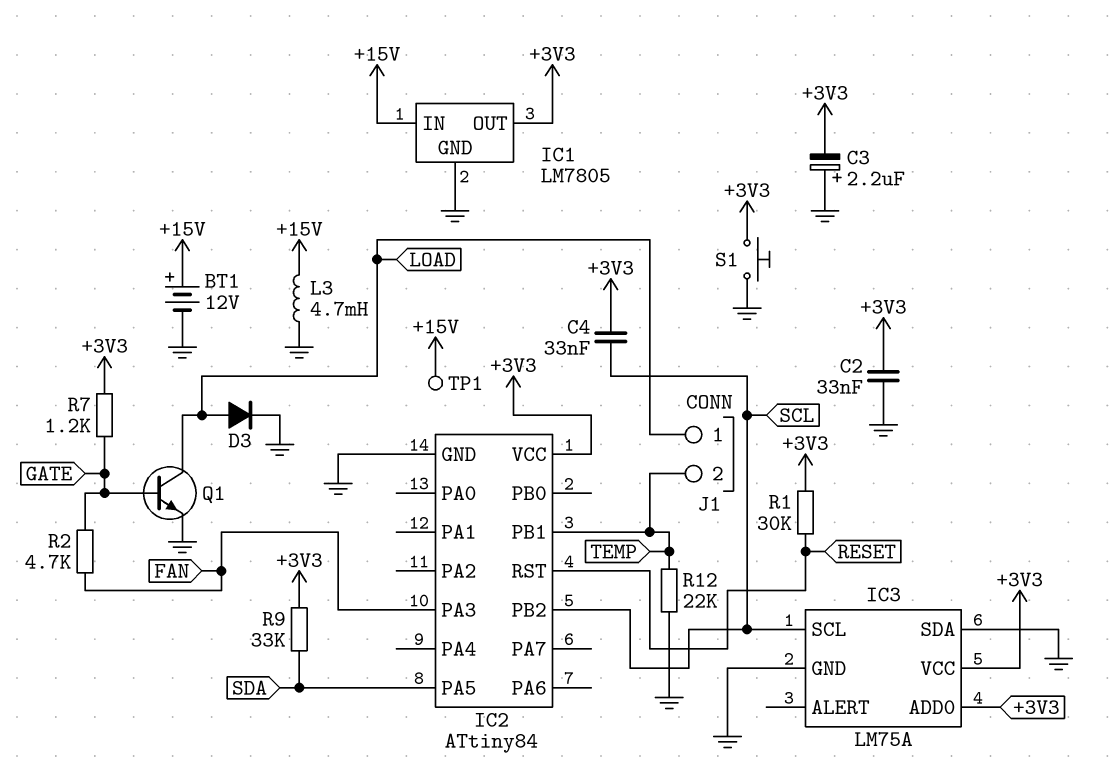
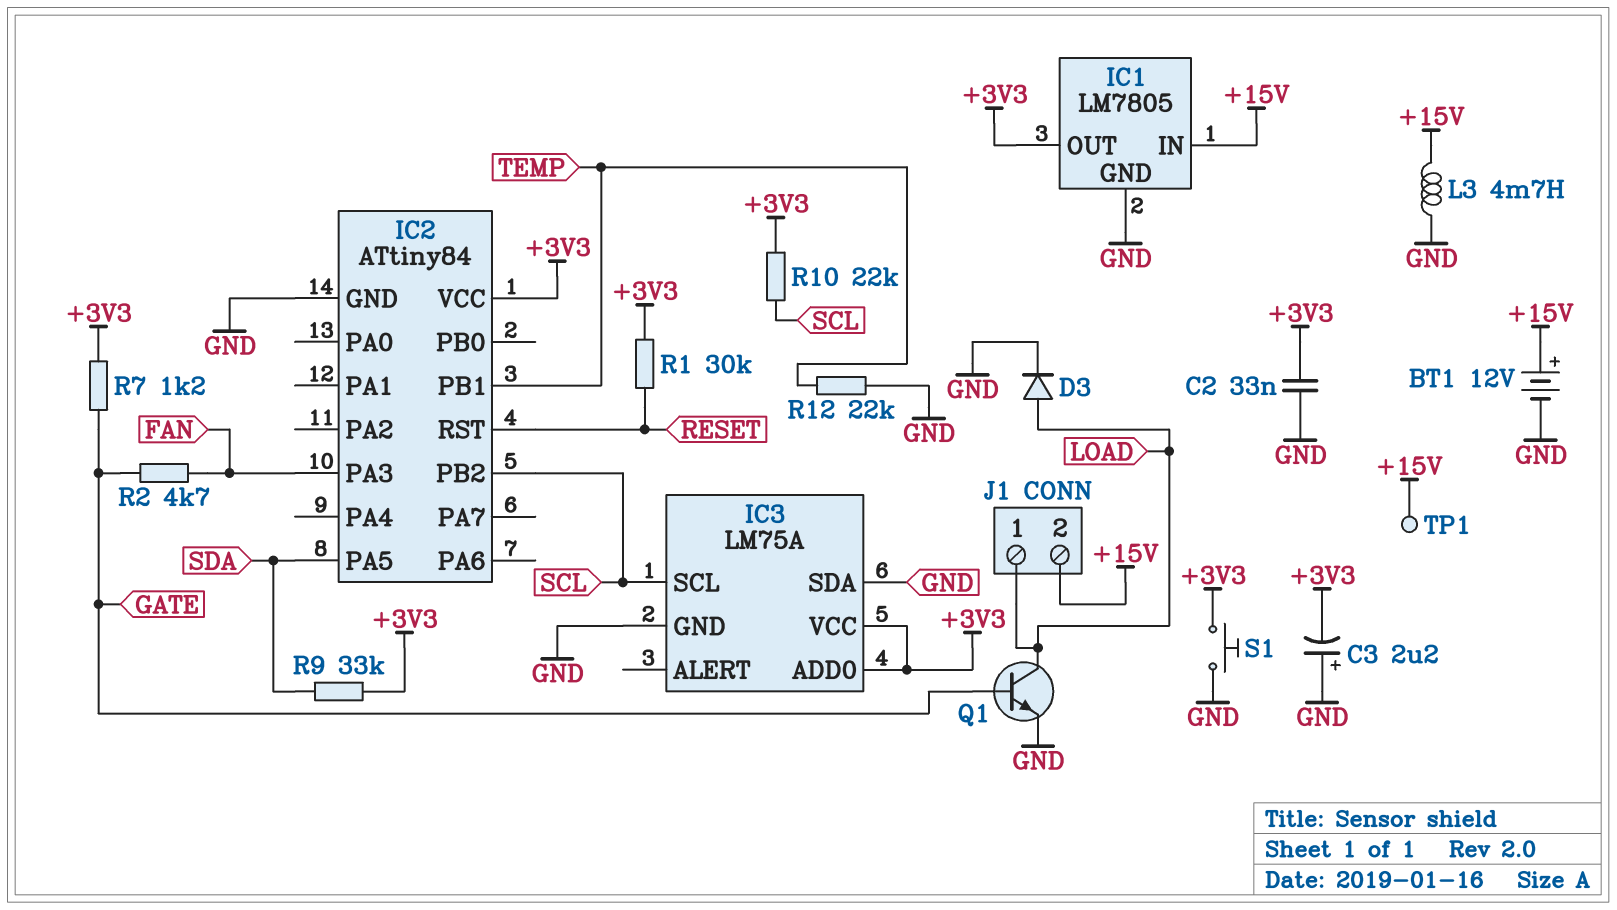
C4: 33nF (+3V3, SCL) -> none
J1 pin 2: TEMP -> +15V
R10: none -> 22k (+3V3, SCL)

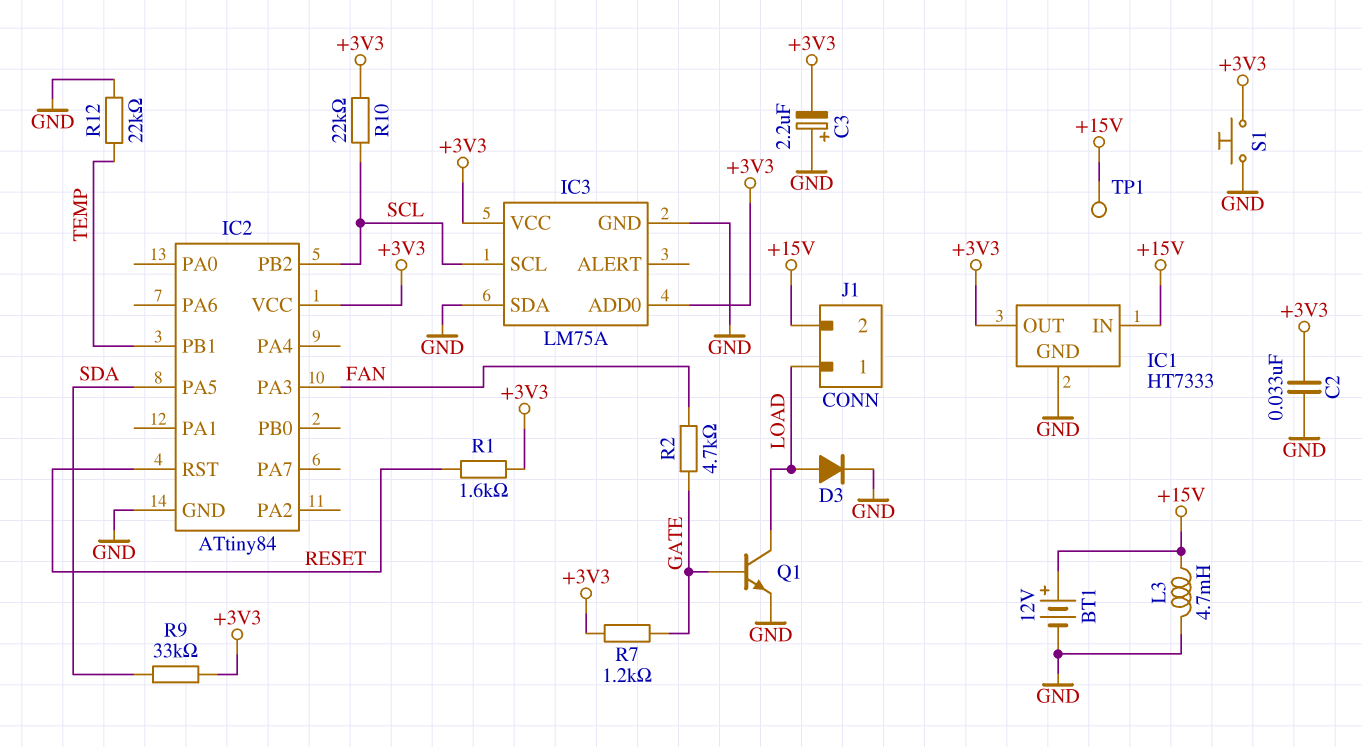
IC1: LM7805 -> HT7333
R1: 30k (+3V3, RESET) -> 1.6k (+3V3, RESET)

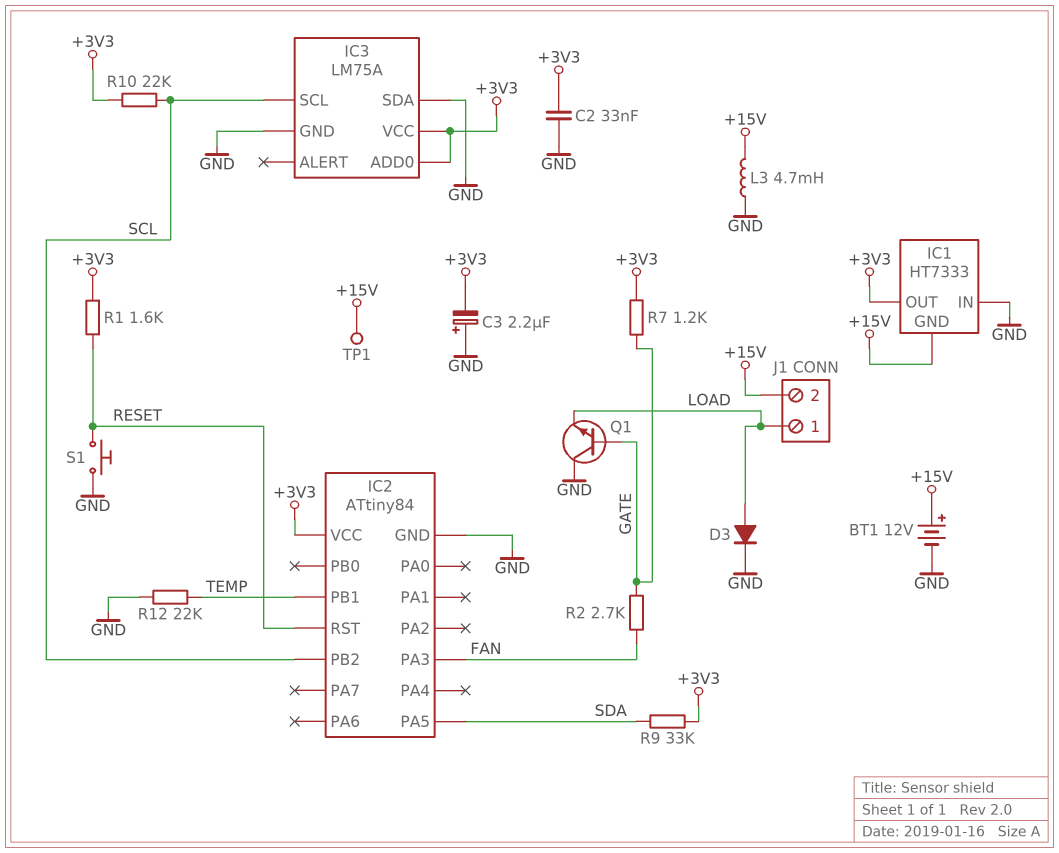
IC1 pin GND: GND -> +15V
IC1 pin IN: +15V -> GND
Q1: NPN (B GATE, C LOAD, E GND) -> NPN (B GATE, C GND, E LOAD)
R2: 4.7k (FAN, GATE) -> 2.7k (FAN, GATE)
S1: button (+3V3, GND) -> button (GND, RESET)

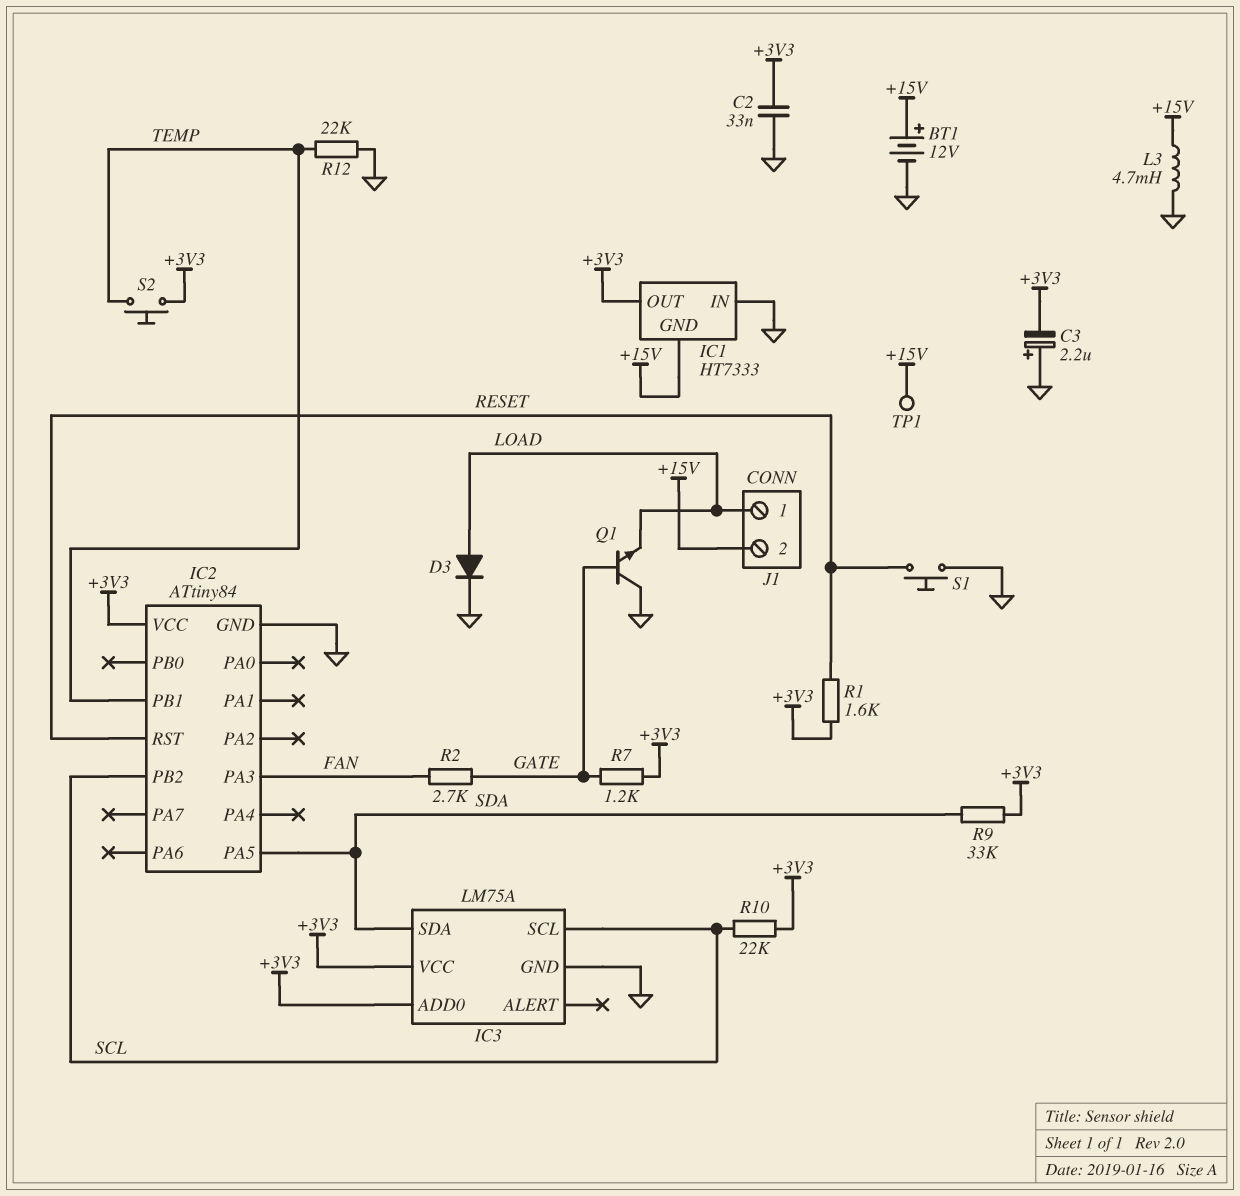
IC3 pin SDA: GND -> SDA
S2: none -> button (+3V3, TEMP)

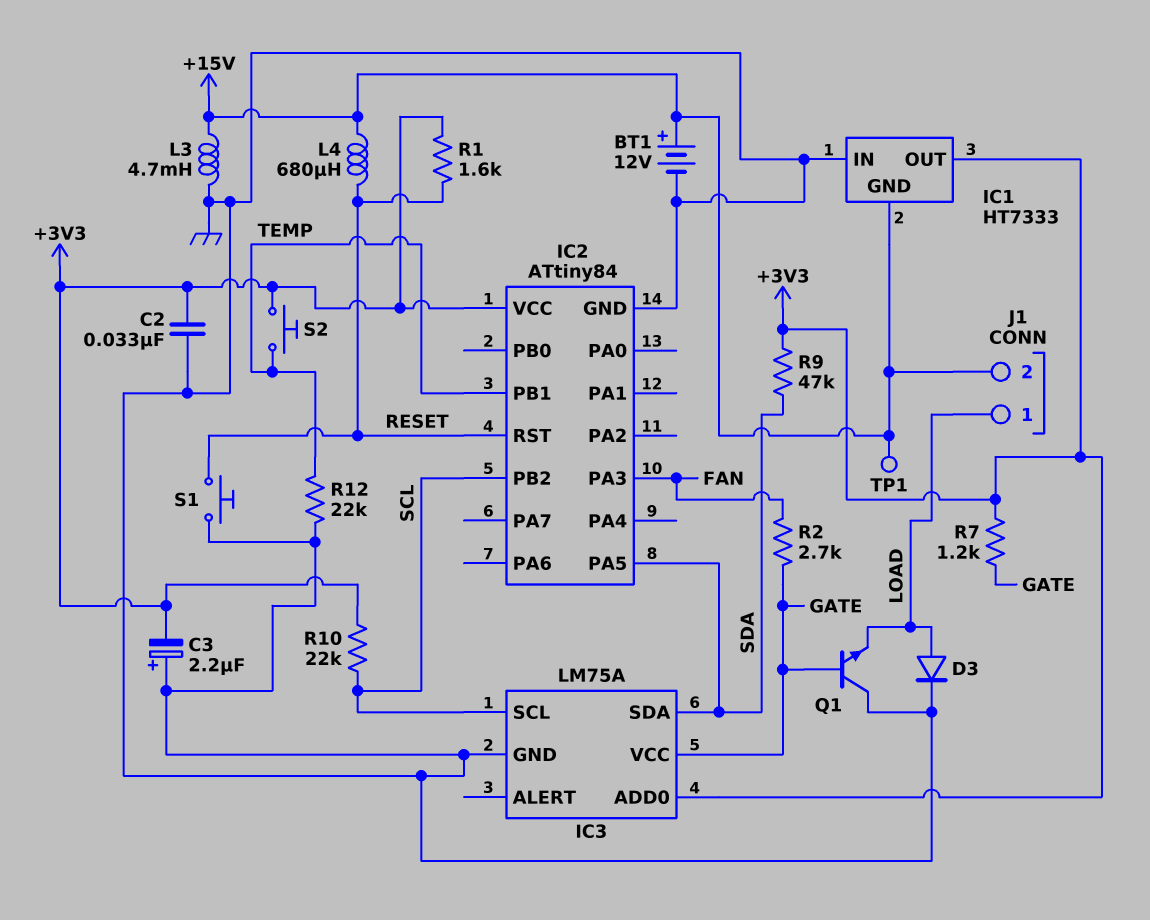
IC3 pin VCC: +3V3 -> GATE
L4: none -> 680uH (+15V, RESET)
R9: 33k (+3V3, SDA) -> 47k (+3V3, SDA)

